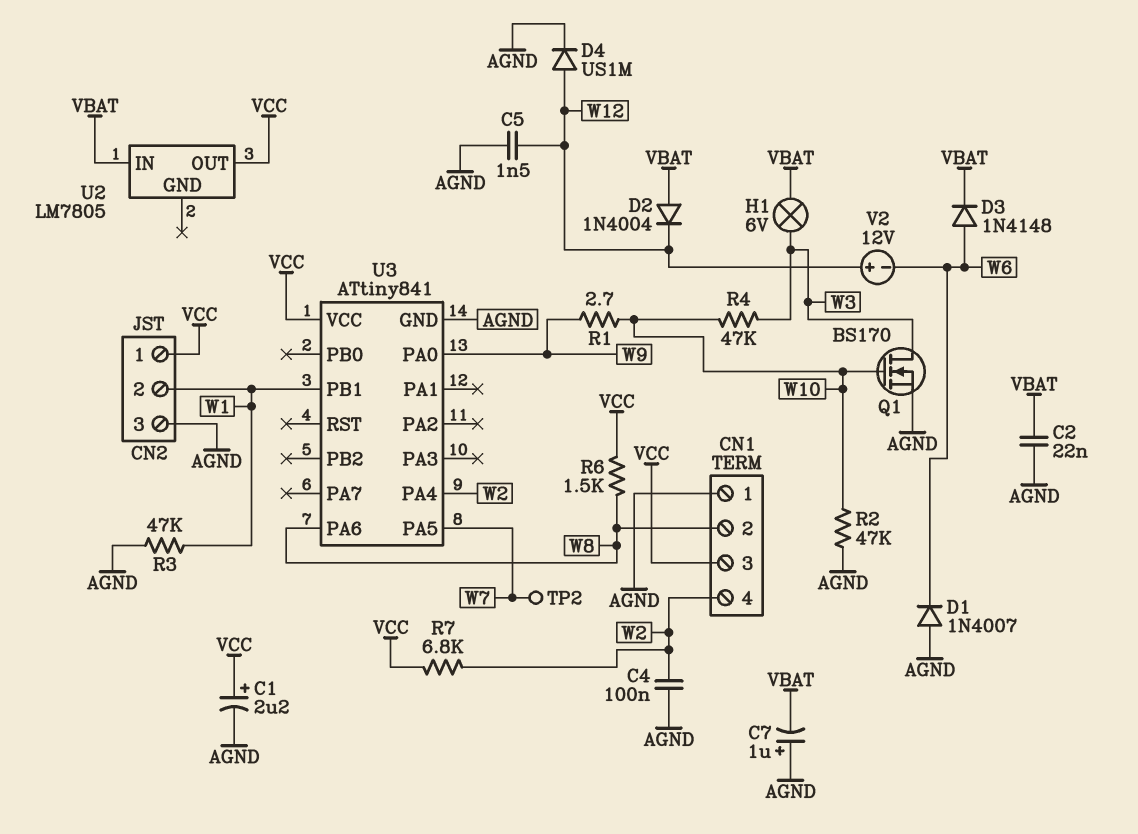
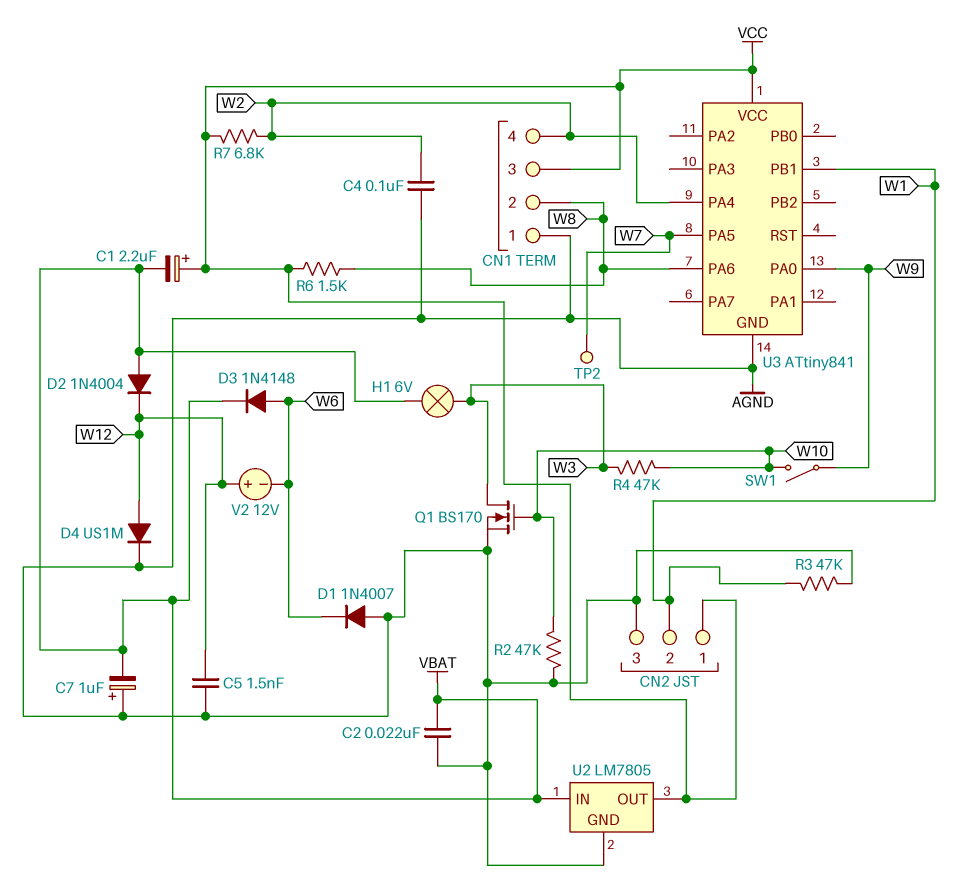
C1: 2.2uF (plus VCC, minus AGND) -> 2.2uF (plus VCC, minus VBAT)
R1: 2.7 (W9, W10) -> none
SW1: none -> switch (W9, W10)
U2 pin GND: none -> AGND

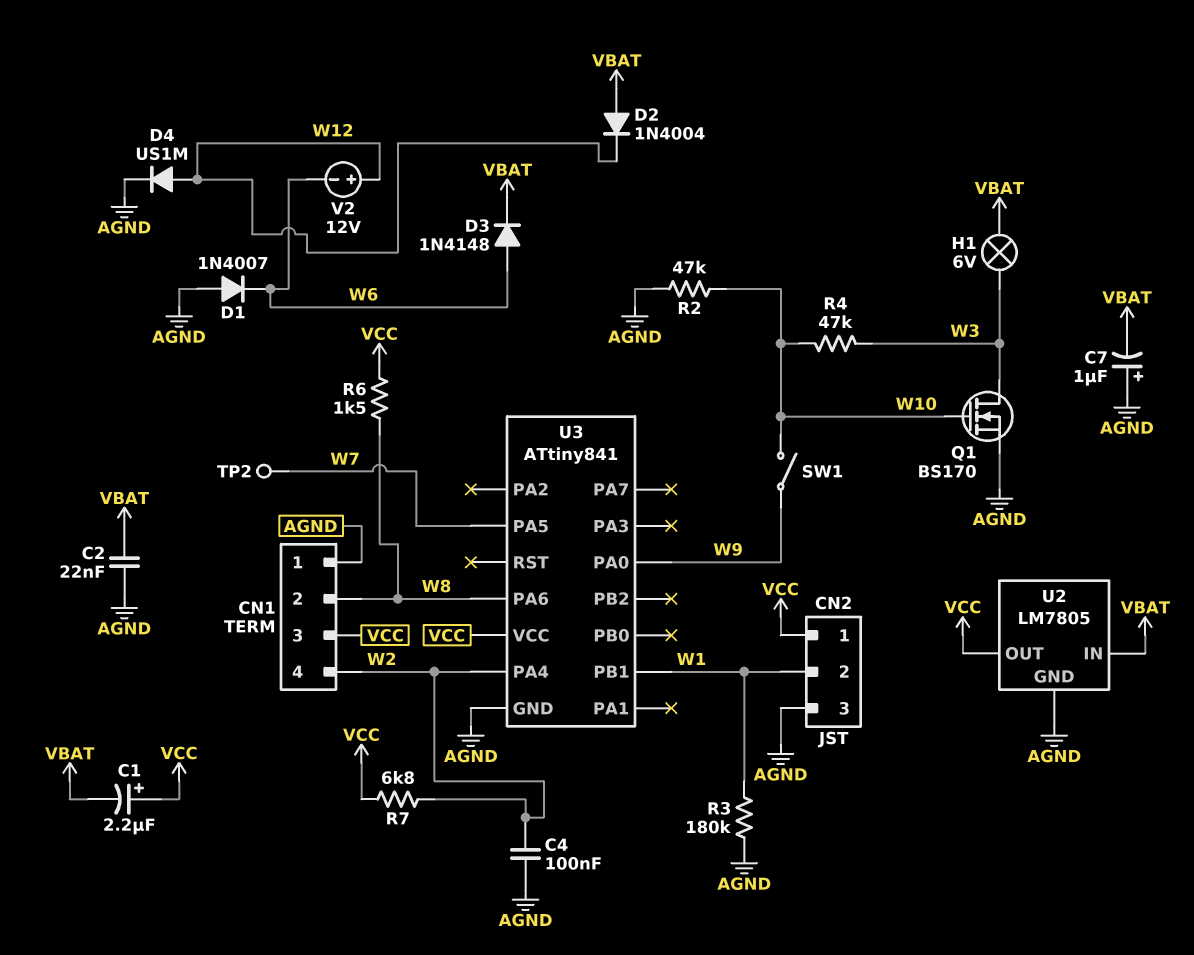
C5: 1.5nF (AGND, W12) -> none
R3: 47k (AGND, W1) -> 180k (AGND, W1)

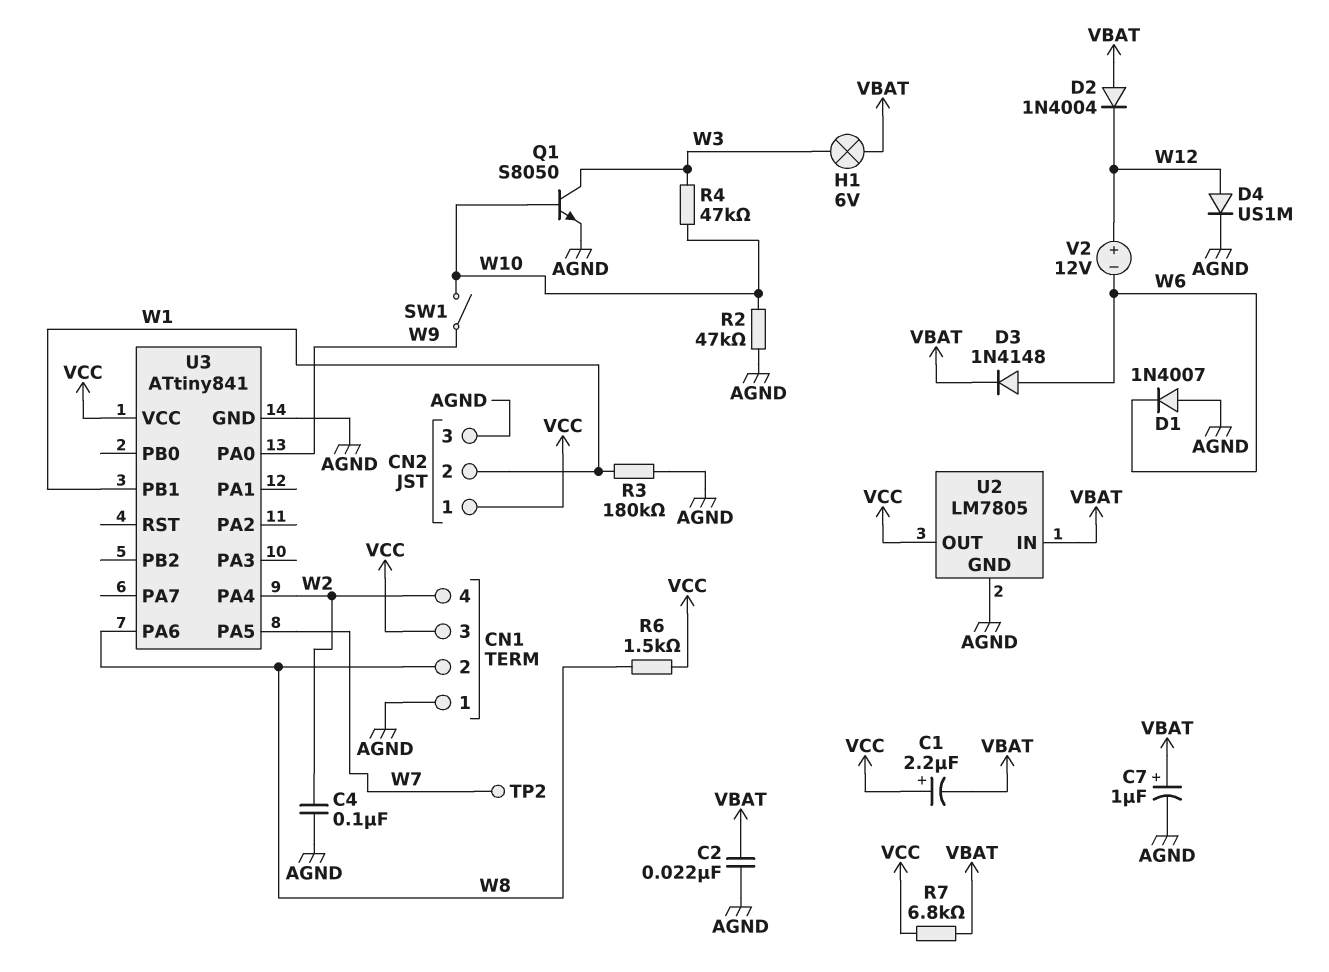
C7: 1uF (plus AGND, minus VBAT) -> 1uF (plus VBAT, minus AGND)
Q1: NMOS BS170 (G W10, D W3, S AGND) -> NPN S8050 (B W10, C W3, E AGND)
R7: 6.8k (VCC, W2) -> 6.8k (VBAT, VCC)

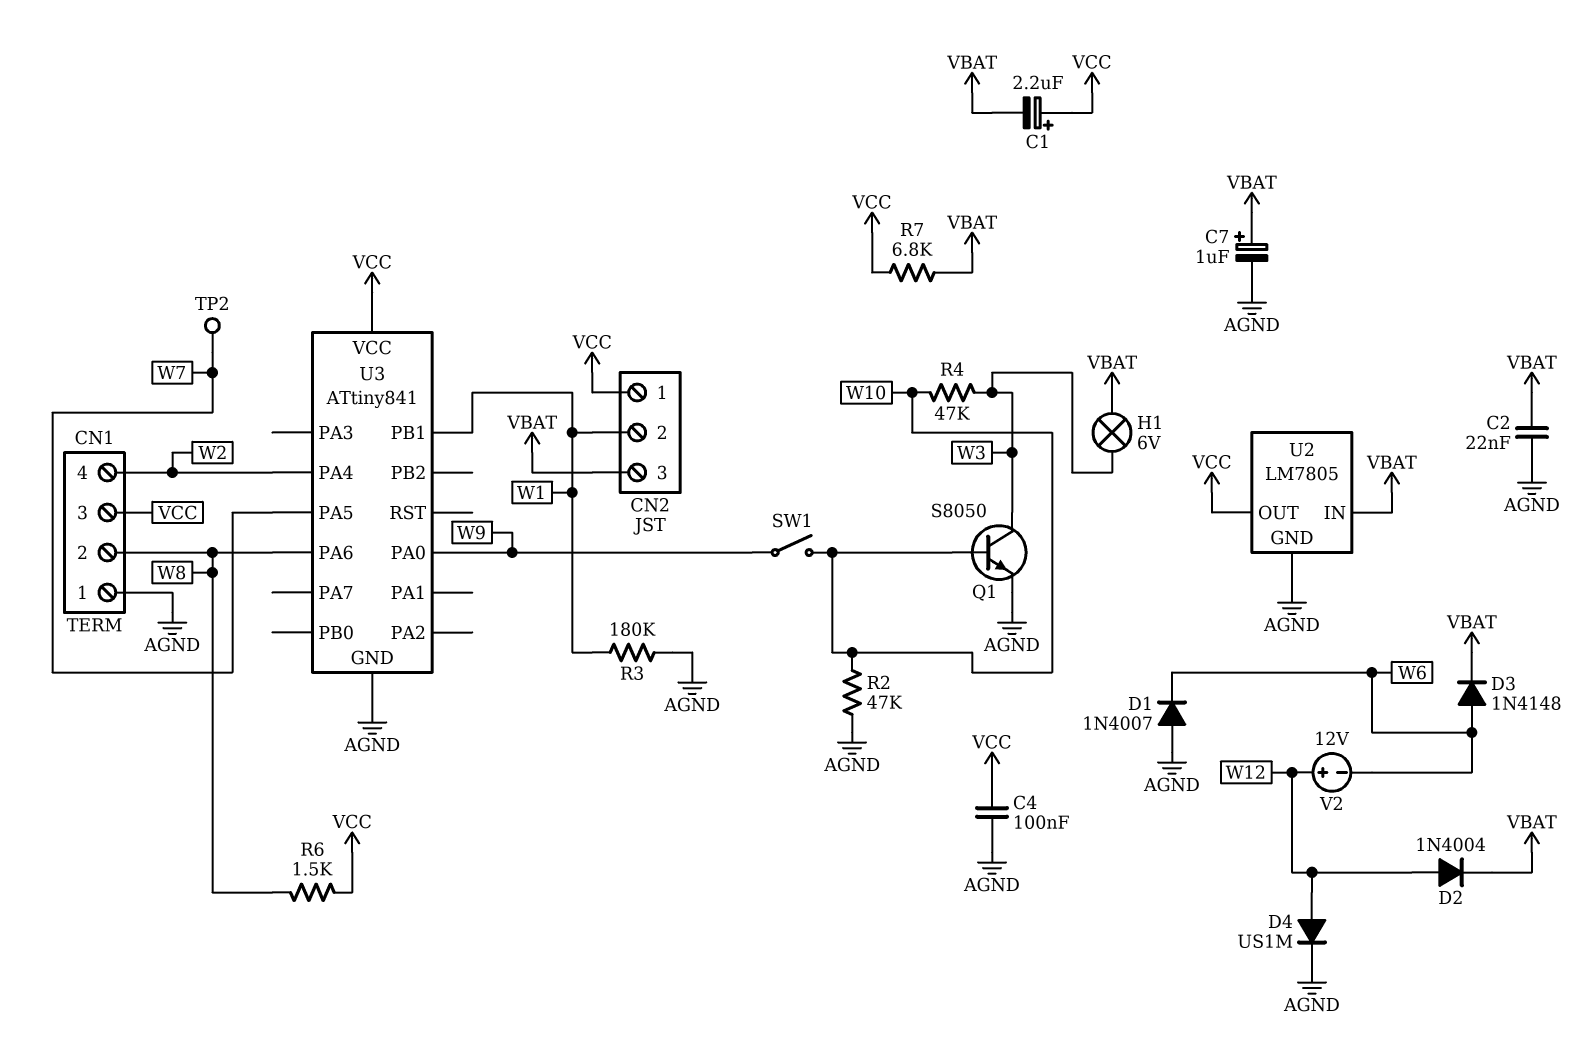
C4: 100nF (AGND, W2) -> 100nF (AGND, VCC)
CN2 pin 3: AGND -> VBAT
D2: diode 1N4004 (A VBAT, K W12) -> diode 1N4004 (A W12, K VBAT)

